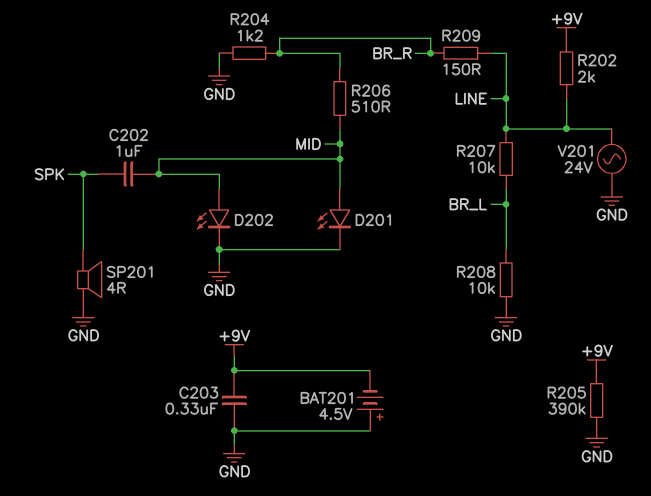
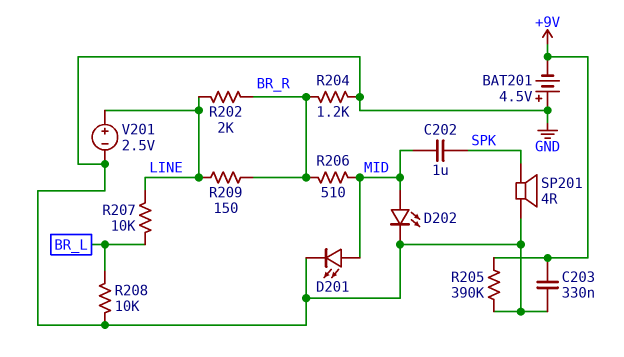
R202: 2k (+9V, LINE) -> 2k (BR_R, LINE)
V201: AC 24V (GND, LINE) -> 2.5V (plus LINE, minus GND)

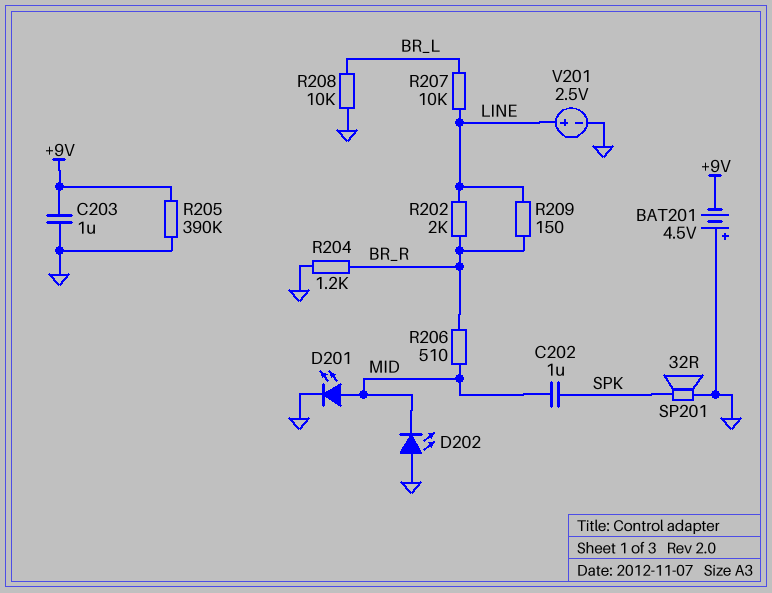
C203: 330nF (+9V, GND) -> 1uF (+9V, GND)
D202: LED (A MID, K GND) -> LED (A GND, K MID)
SP201: speaker 4R (GND, SPK) -> speaker 32R (GND, SPK)

